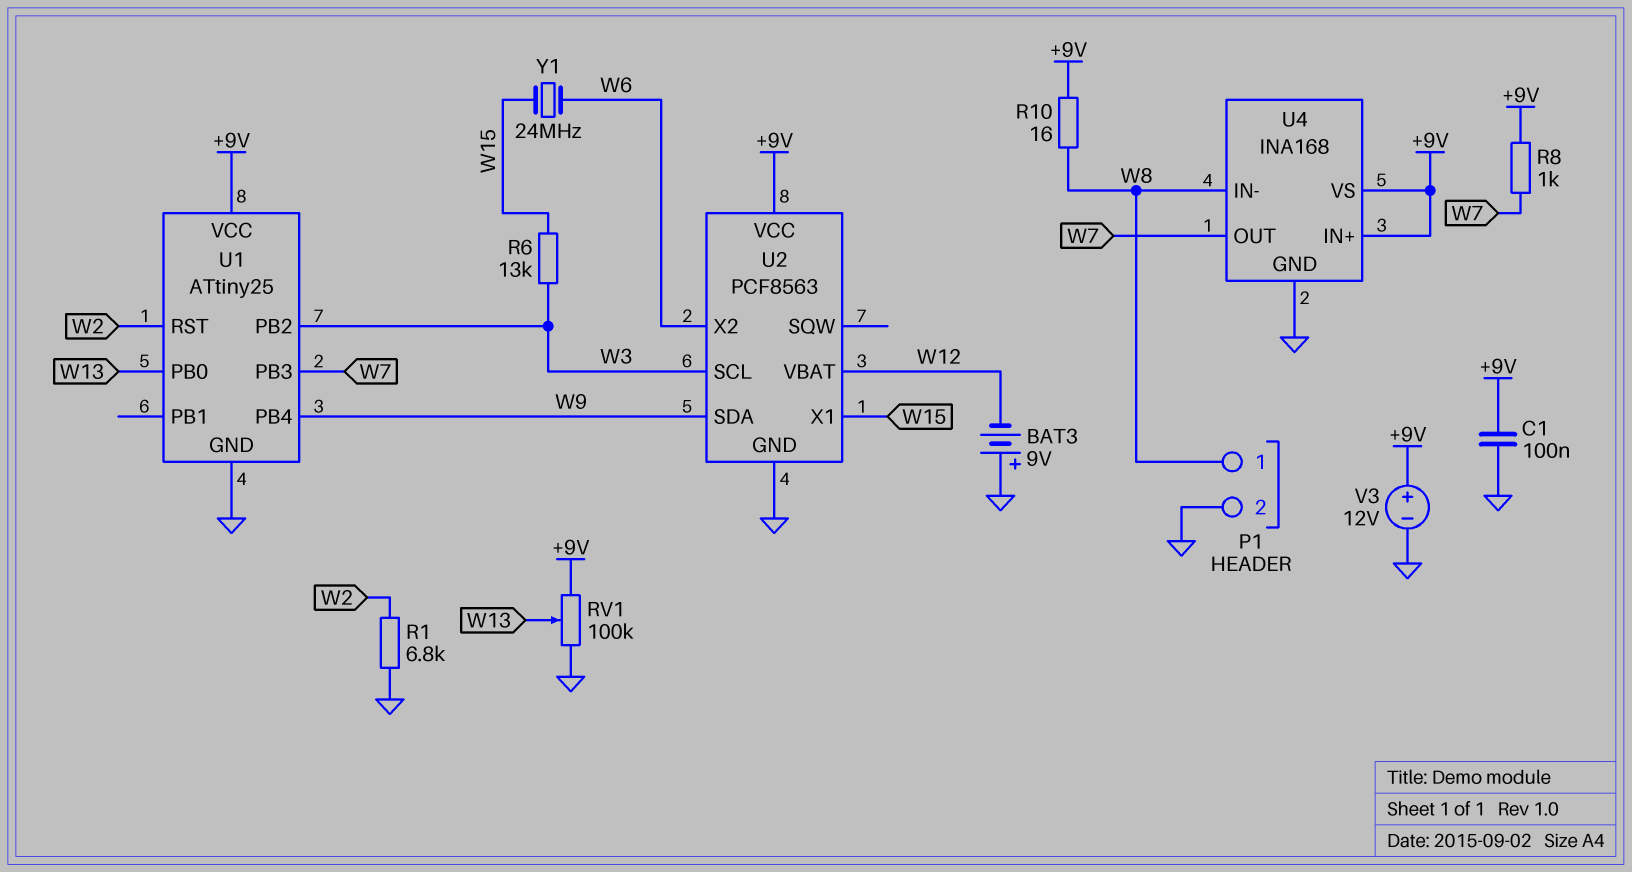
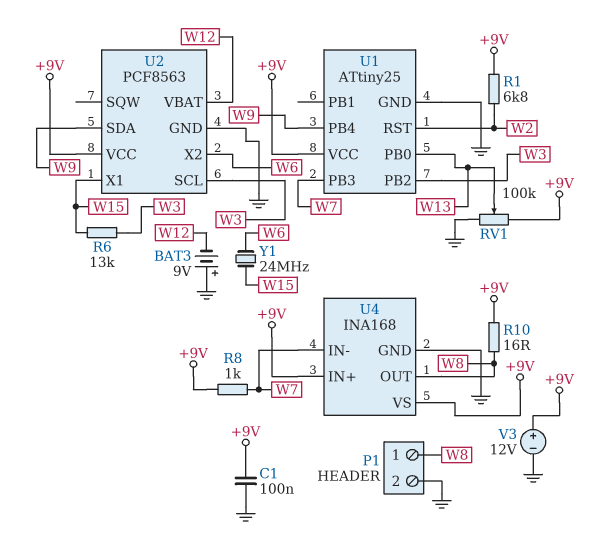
R1: 6.8k (GND, W2) -> 6.8k (+9V, W2)
U4 pin IN-: W8 -> W7
U4 pin OUT: W7 -> W8

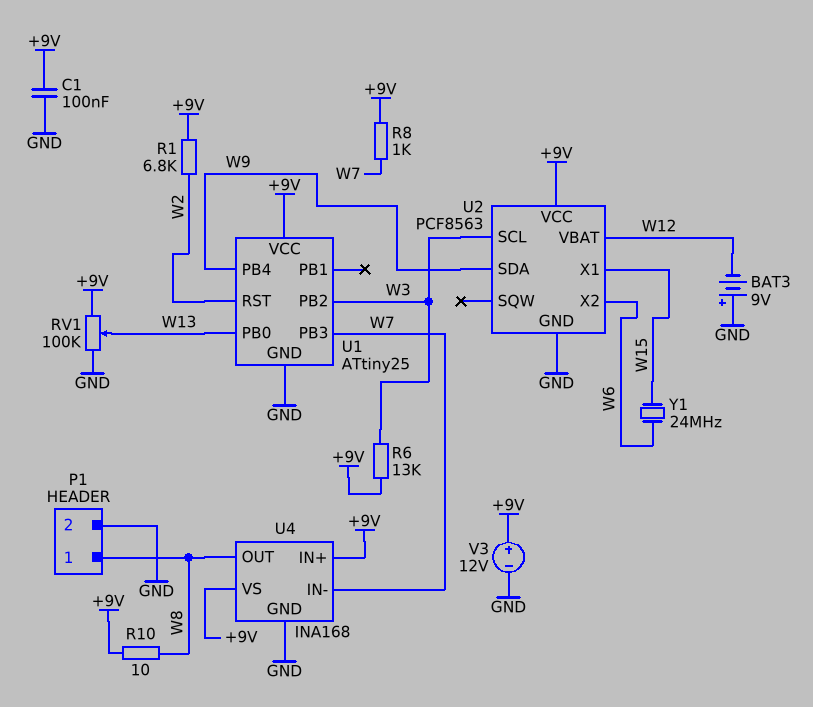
R6: 13k (W3, W15) -> 13k (+9V, W3)
R10: 16 (+9V, W8) -> 10 (+9V, W8)

